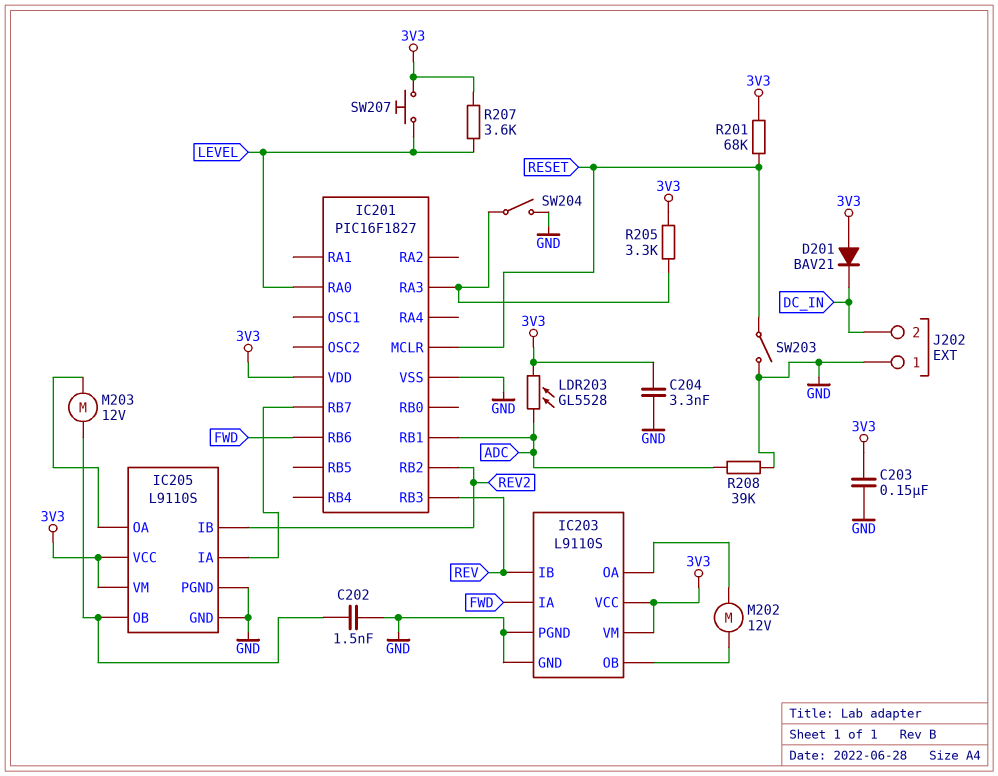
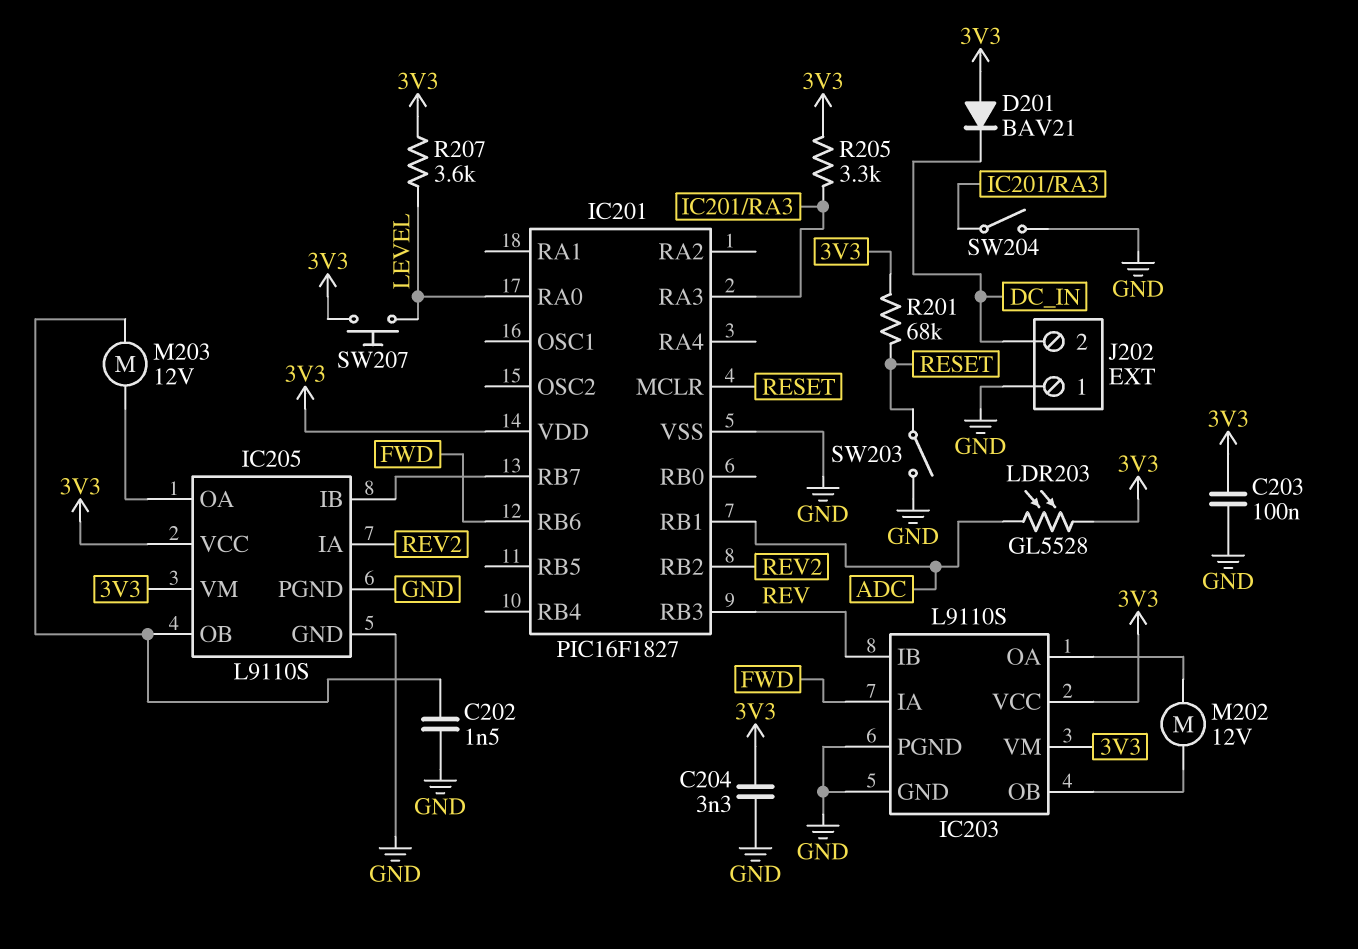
C203: 150nF (3V3, GND) -> 100nF (3V3, GND)
IC205 pin IA: IC201/RB7 -> REV2
IC205 pin IB: REV2 -> IC201/RB7
R208: 39k (ADC, GND) -> none

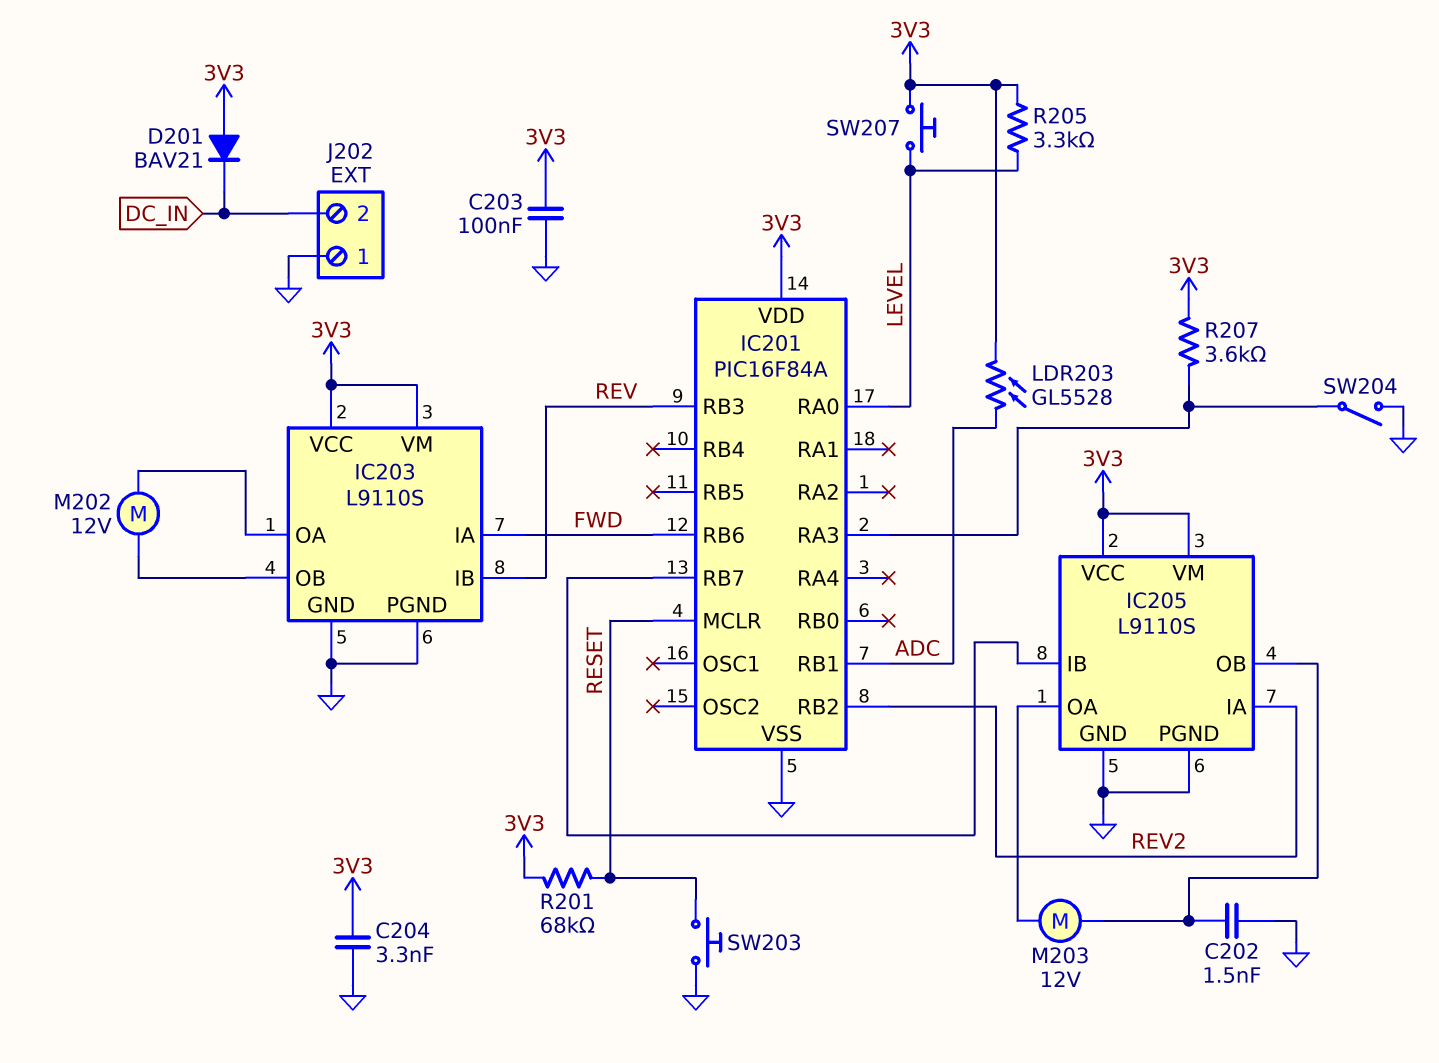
IC201: PIC16F1827 -> PIC16F84A
R205: 3.3k (3V3, IC201/RA3) -> 3.3k (3V3, LEVEL)
R207: 3.6k (3V3, LEVEL) -> 3.6k (3V3, IC201/RA3)
SW203: switch (GND, RESET) -> button (GND, RESET)

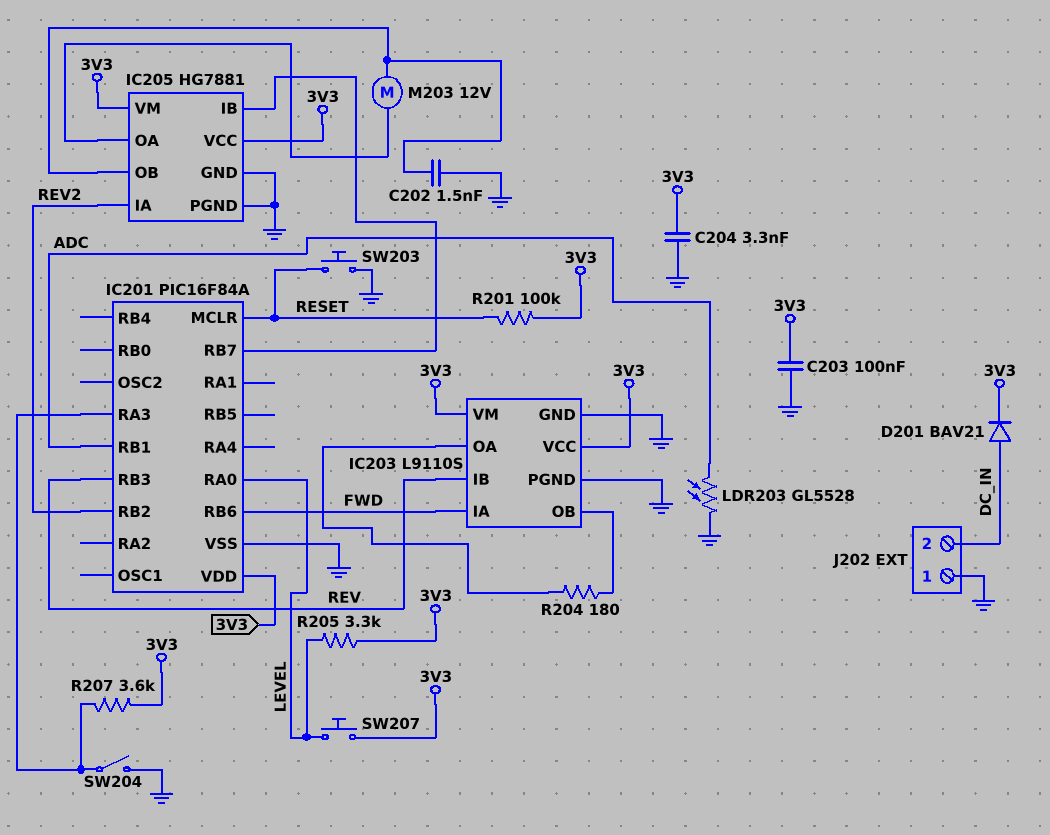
D201: diode BAV21 (A 3V3, K DC_IN) -> diode BAV21 (A DC_IN, K 3V3)
IC205: L9110S -> HG7881
LDR203: GL5528 (3V3, ADC) -> GL5528 (ADC, GND)
M202: motor 12V (IC203/OA, IC203/OB) -> none
R201: 68k (3V3, RESET) -> 100k (3V3, RESET)
R204: none -> 180 (IC203/OA, IC203/OB)

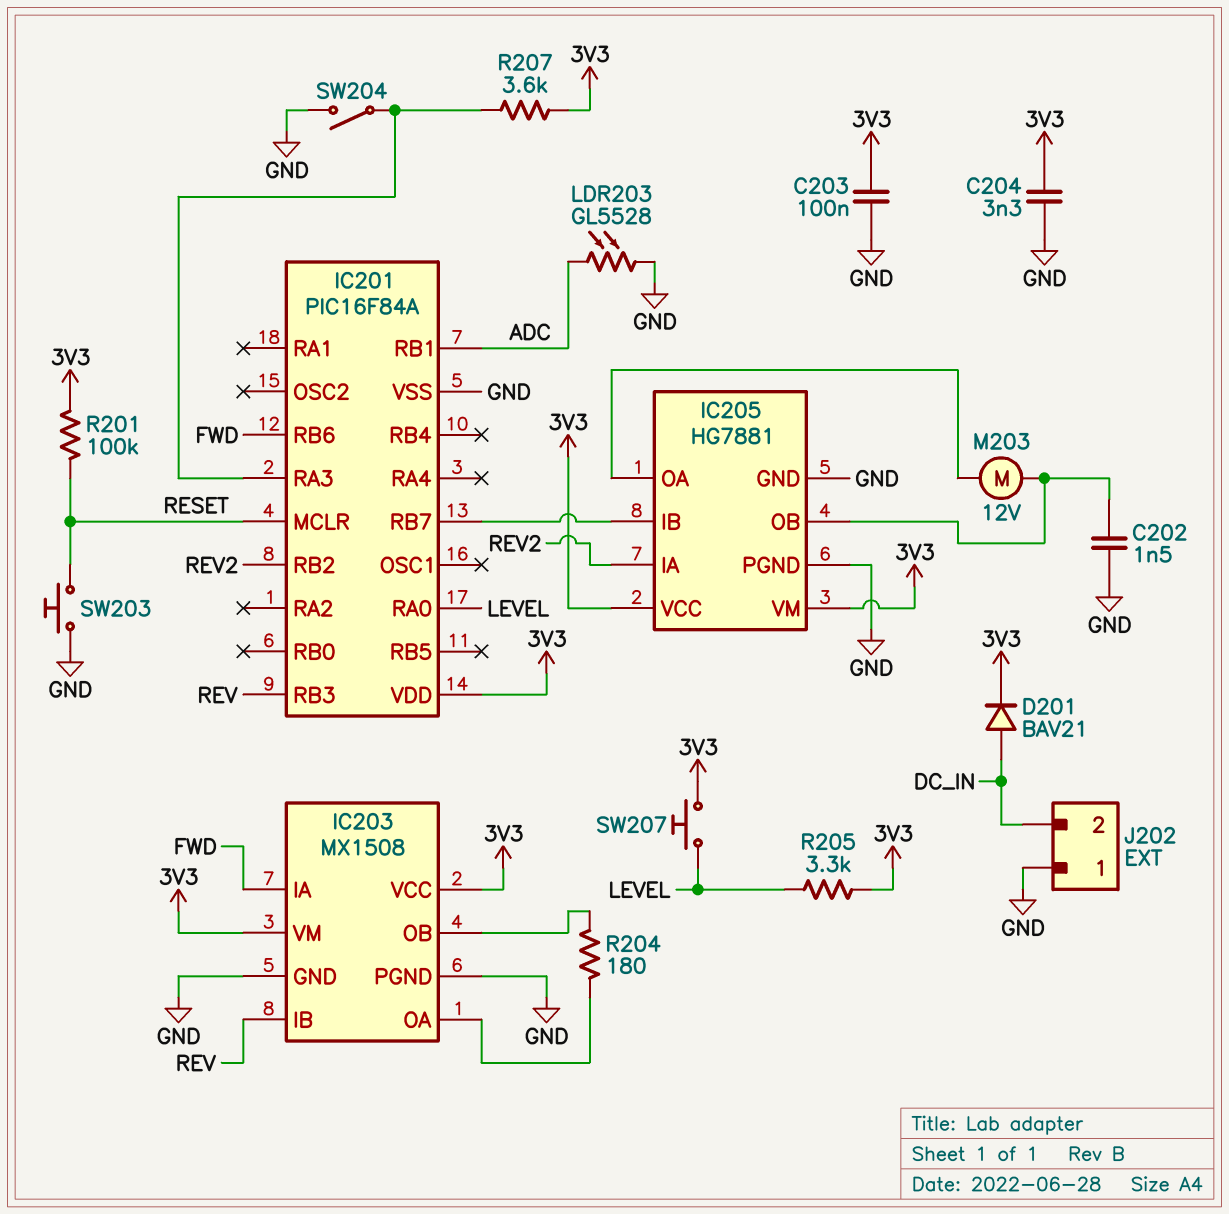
IC203: L9110S -> MX1508

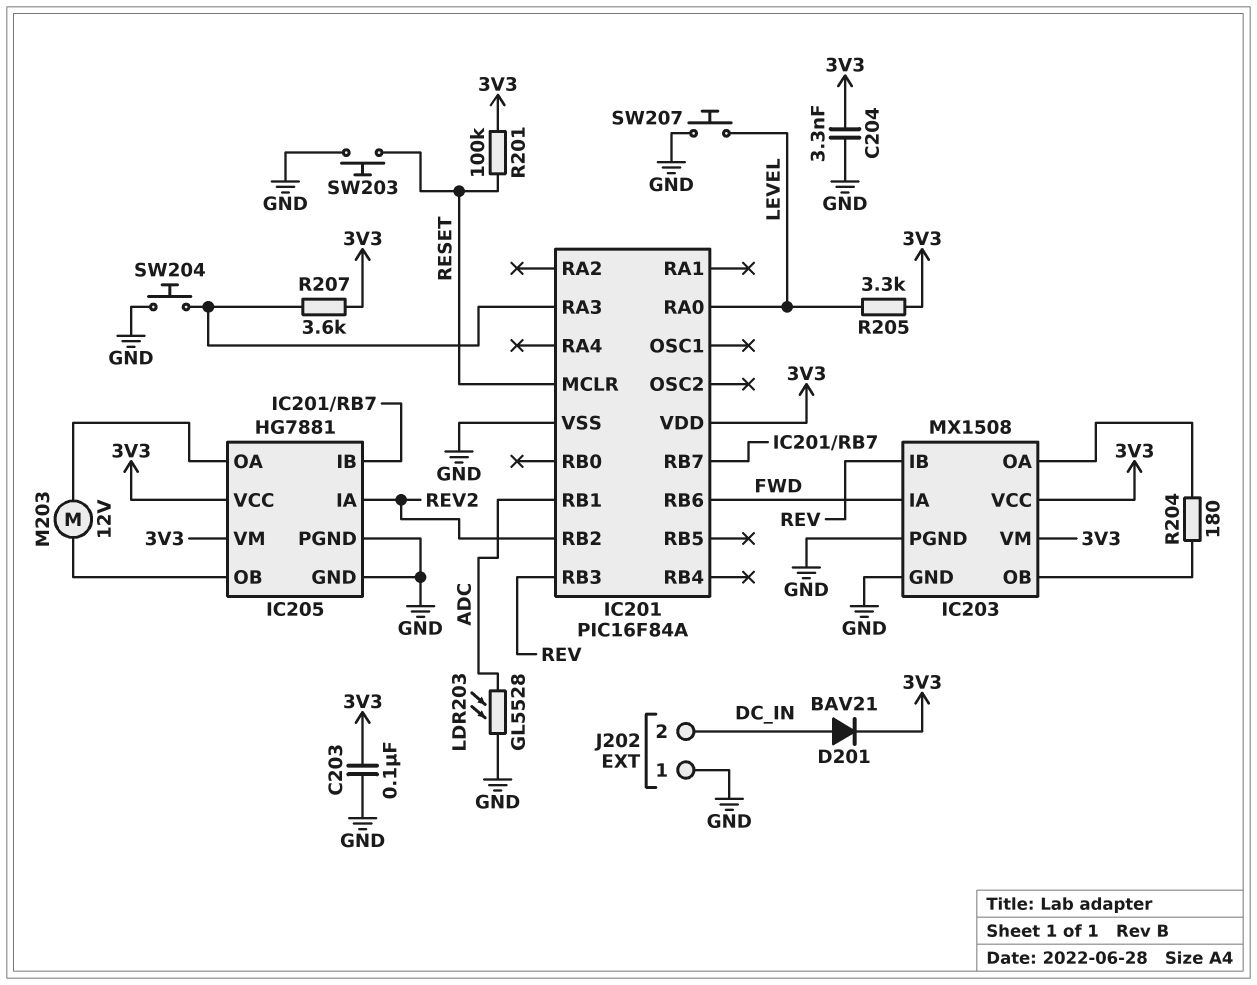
C202: 1.5nF (GND, IC205/OB) -> none
SW204: switch (GND, IC201/RA3) -> button (GND, IC201/RA3)
SW207: button (3V3, LEVEL) -> button (GND, LEVEL)

